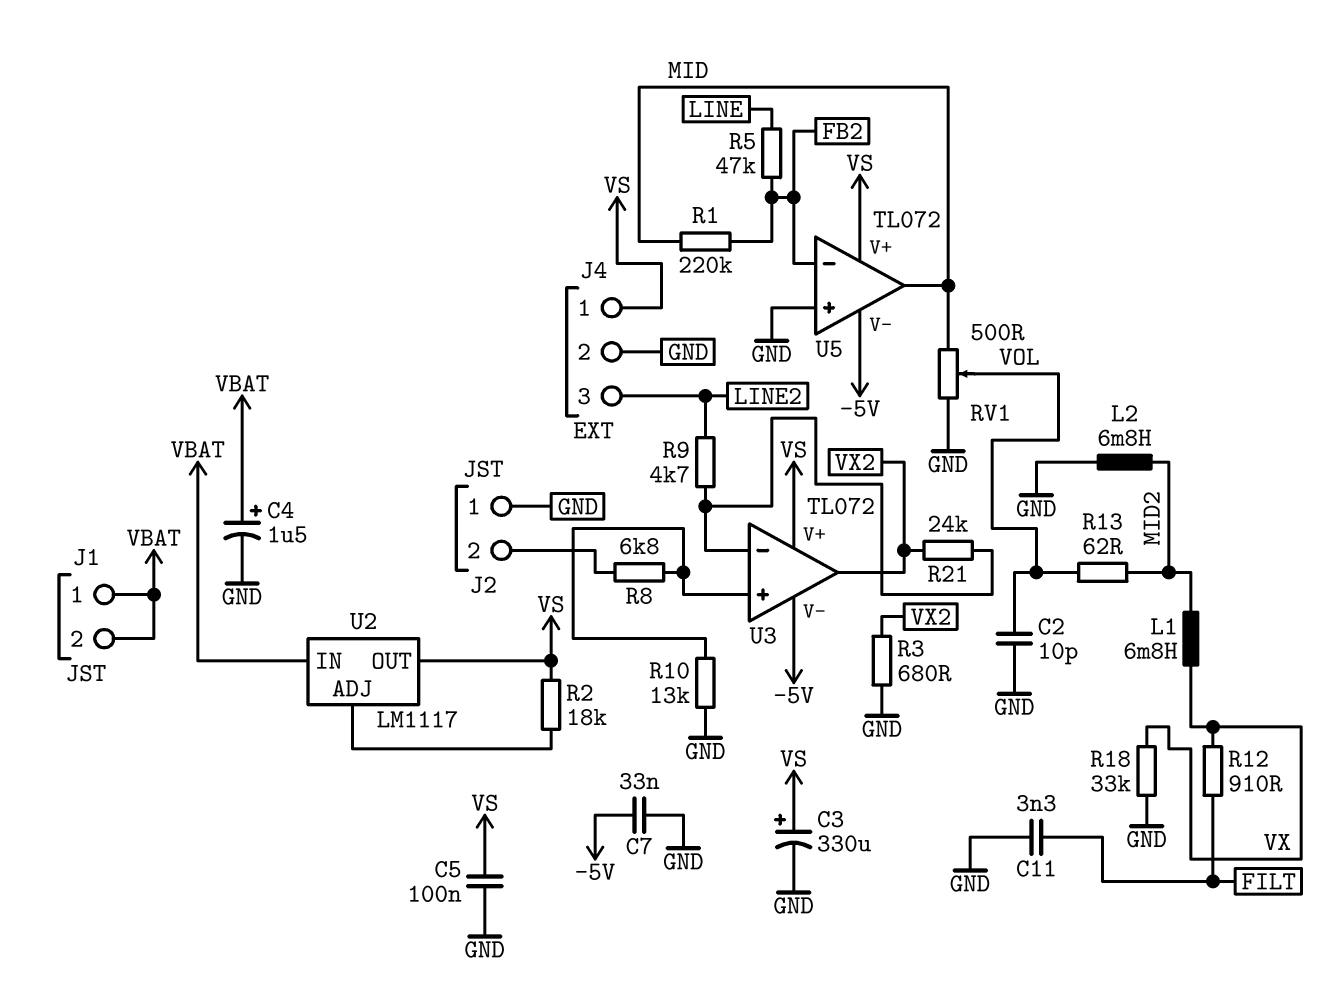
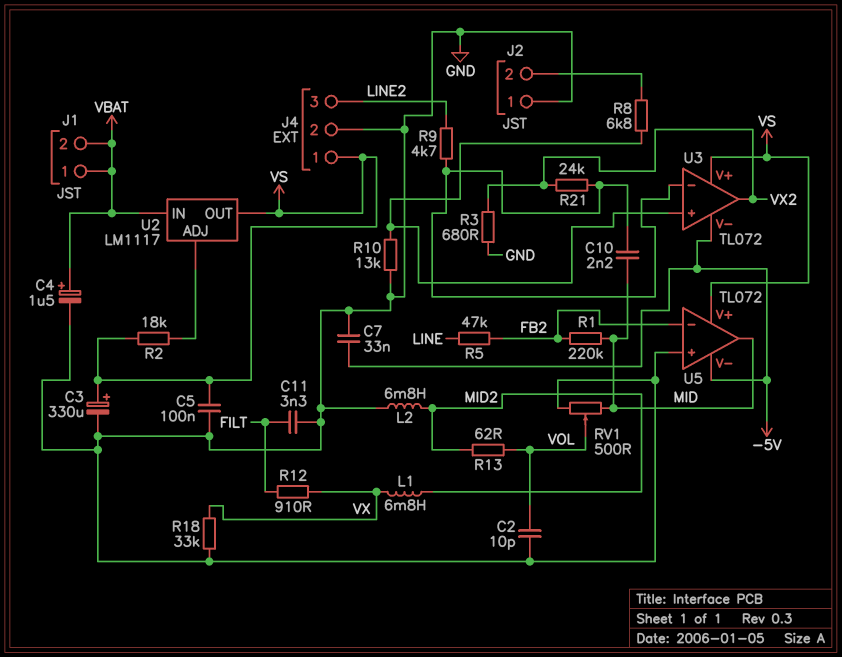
C10: none -> 2.2nF (MID, U3/in-)

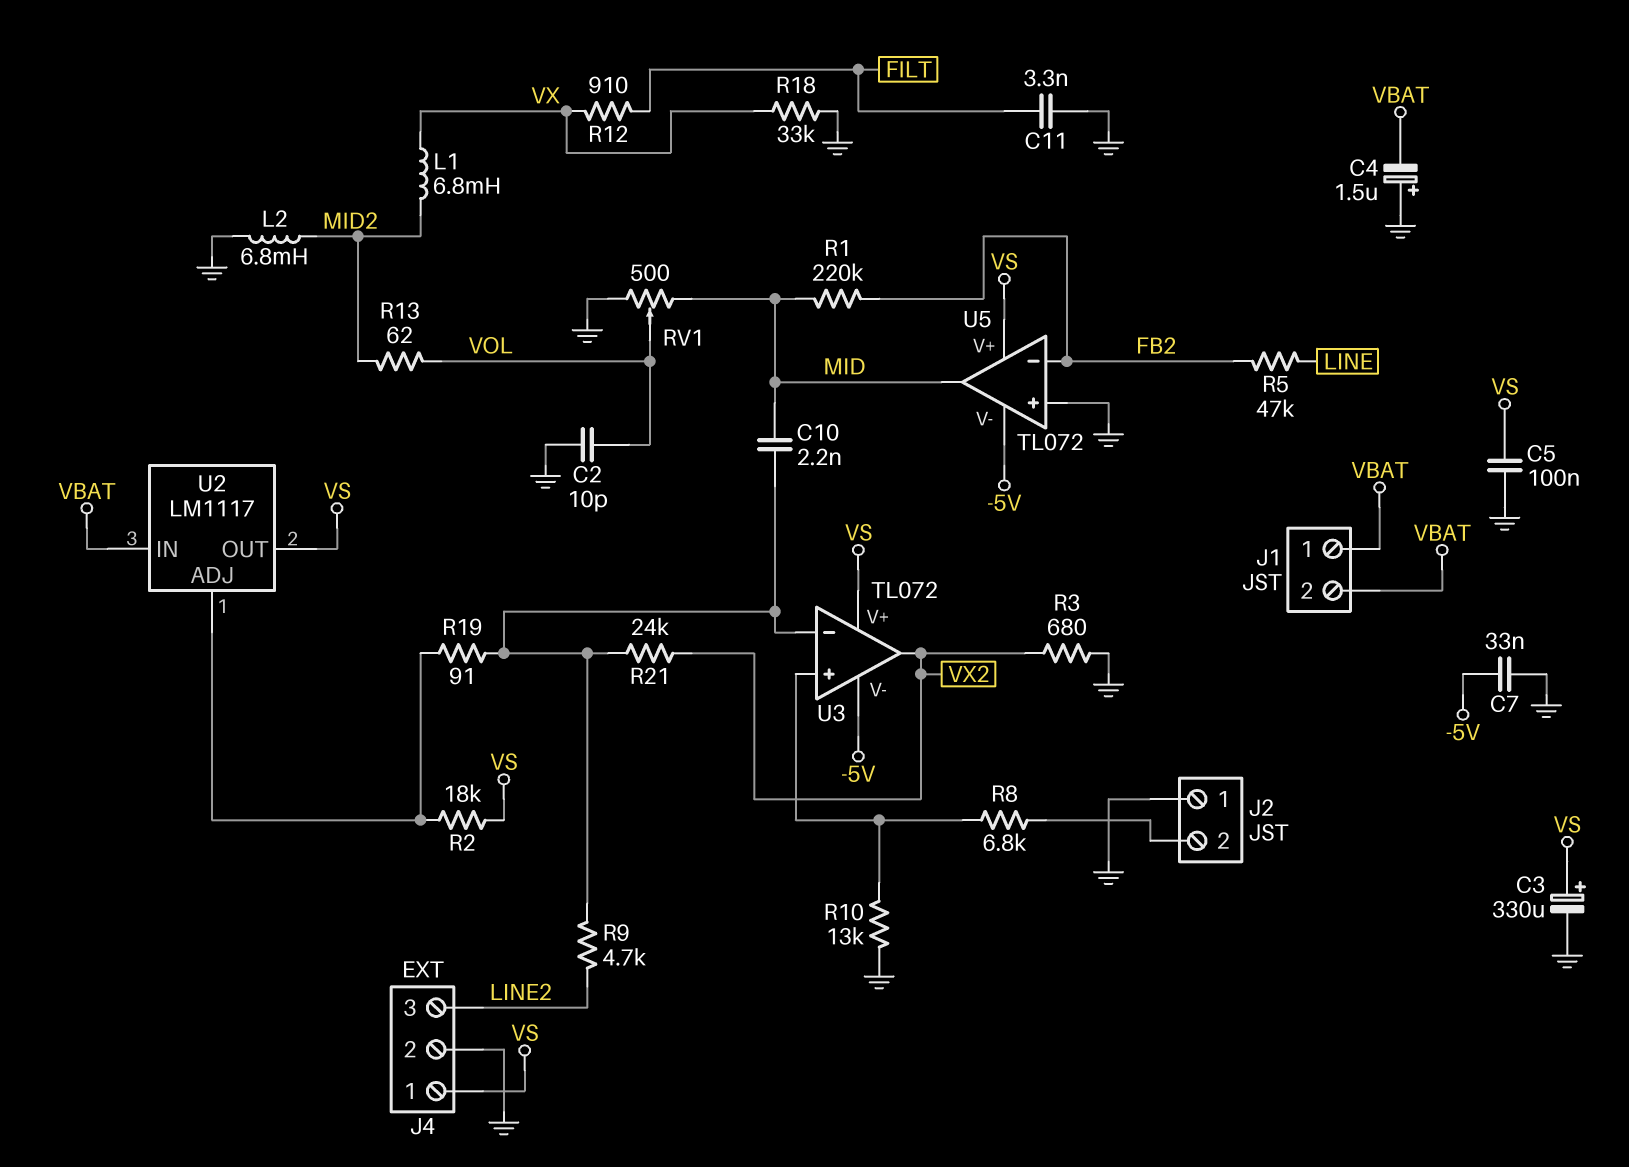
C4: 1.5uF (plus VBAT, minus GND) -> 1.5uF (plus GND, minus VBAT)
R19: none -> 91 (U2/ADJ, U3/in-)

